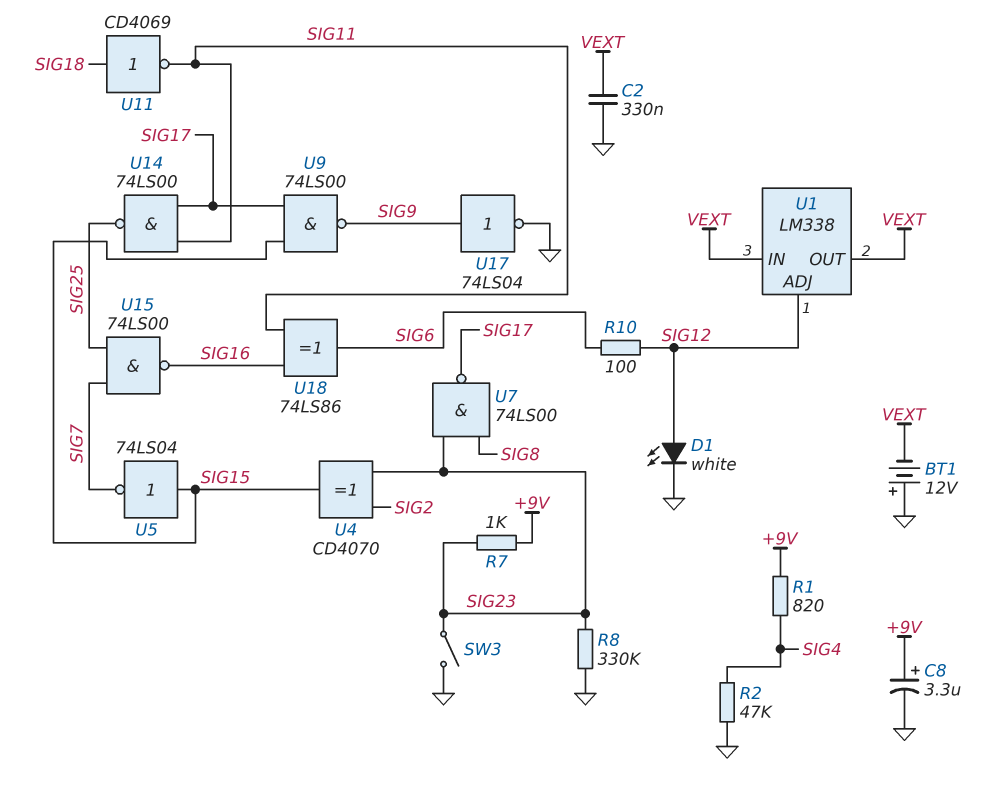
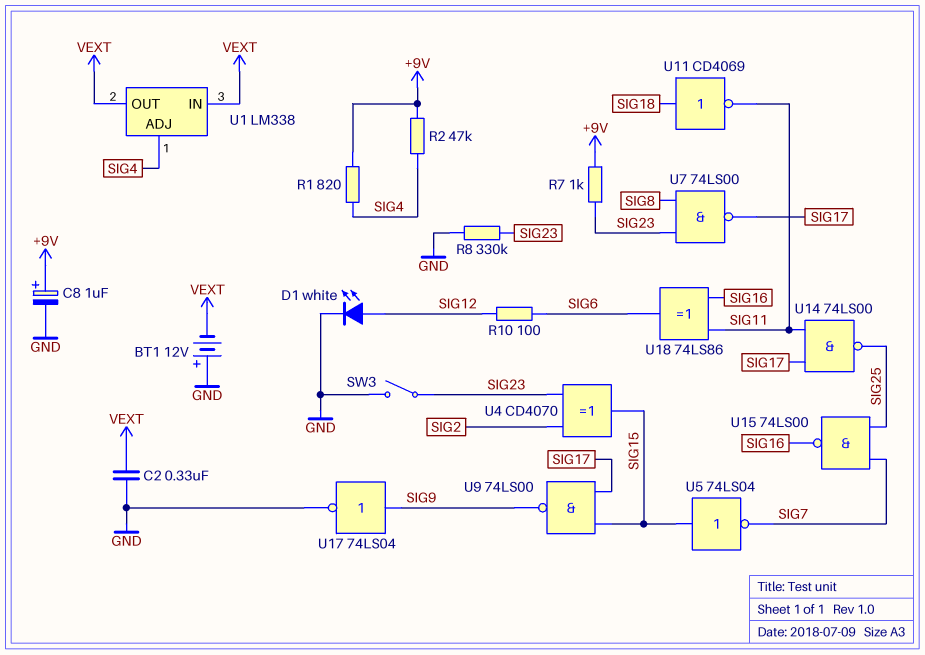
C8: 3.3uF (plus +9V, minus GND) -> 1uF (plus +9V, minus GND)
R2: 47k (GND, SIG4) -> 47k (+9V, SIG4)
U1 pin ADJ: SIG12 -> SIG4

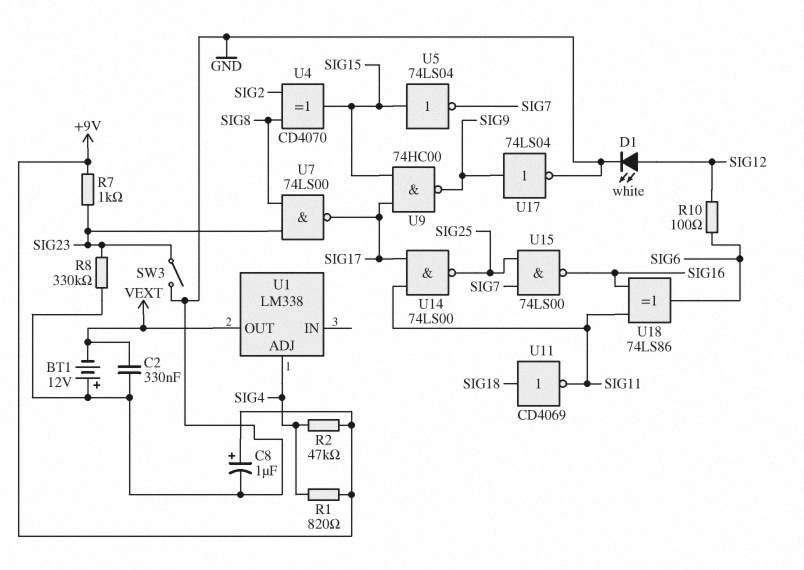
U1 pin IN: VEXT -> none
U4: XOR CD4070 (in SIG2, in SIG23, out SIG15) -> XOR CD4070 (in SIG2, in SIG8, out SIG15)
U9: NAND 74LS00 (in SIG15, in SIG17, out SIG9) -> NAND 74HC00 (in SIG15, in SIG17, out SIG9)

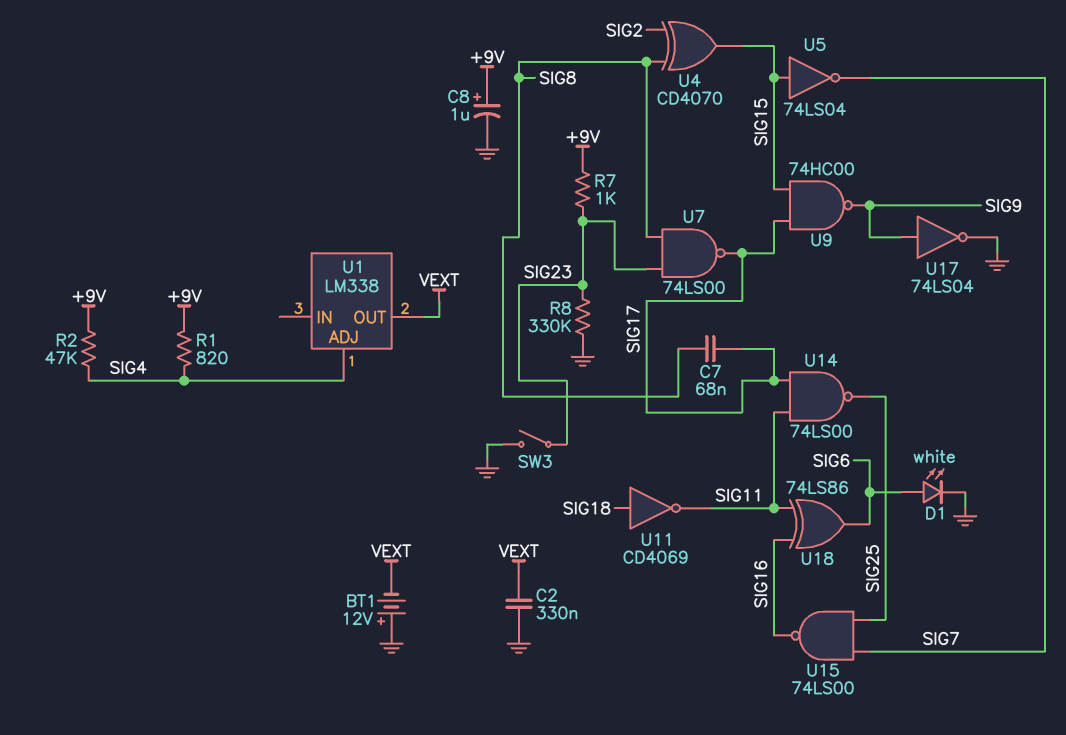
C7: none -> 68nF (SIG8, SIG17)
D1: LED white (A SIG12, K GND) -> LED white (A SIG6, K GND)
R10: 100 (SIG6, SIG12) -> none

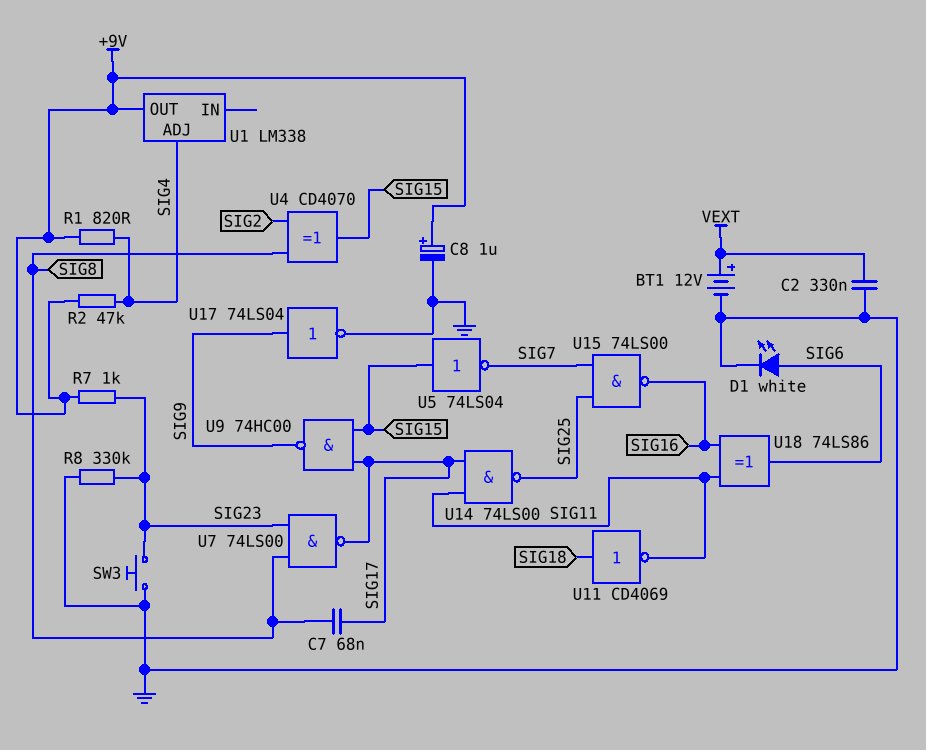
BT1: 12V (plus GND, minus VEXT) -> 12V (plus VEXT, minus GND)
SW3: switch (GND, SIG23) -> button (GND, SIG23)
U1 pin OUT: VEXT -> +9V

